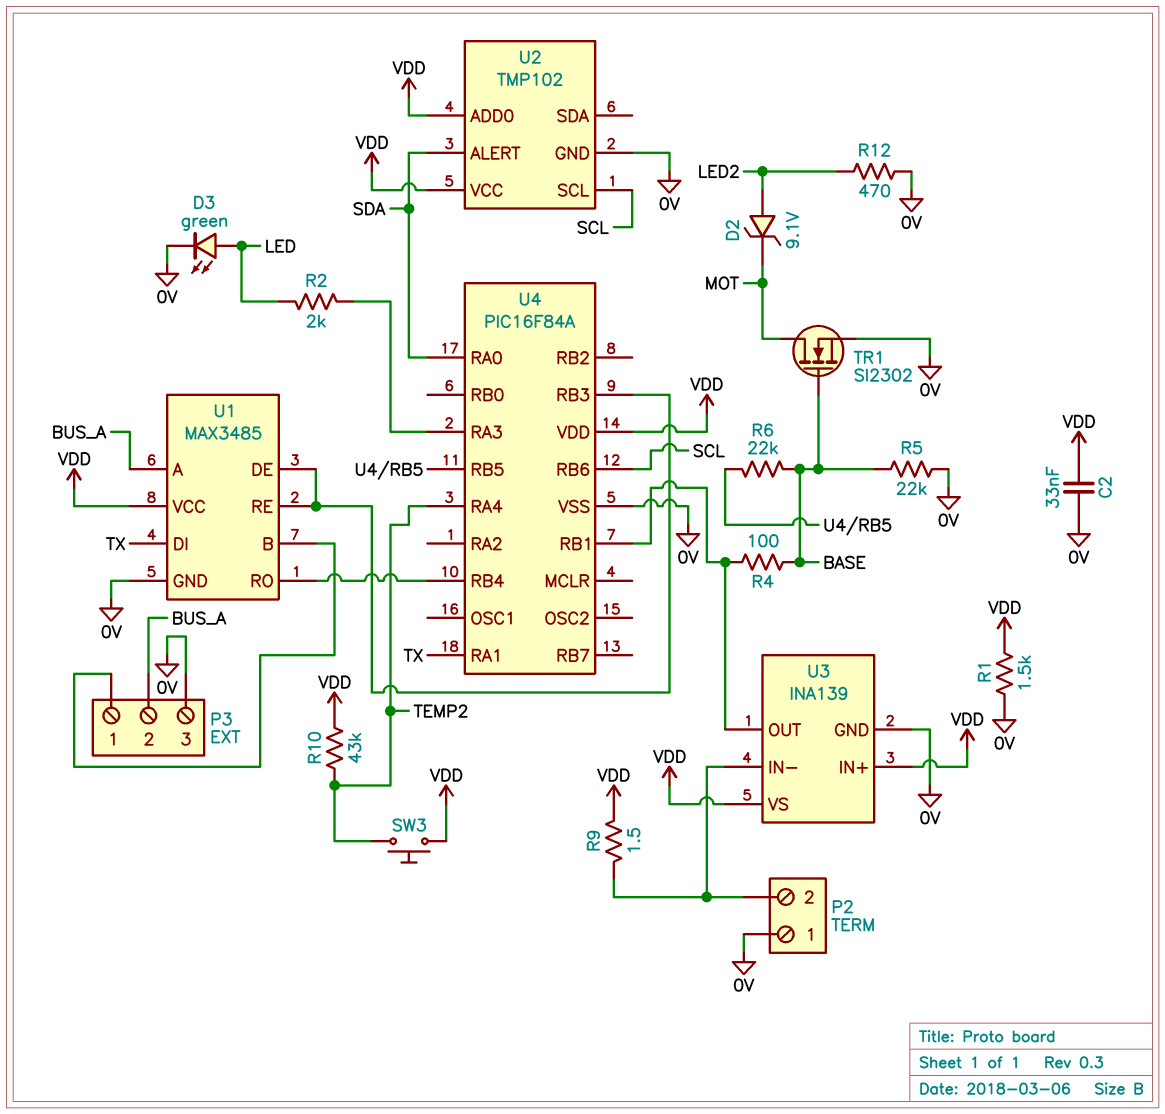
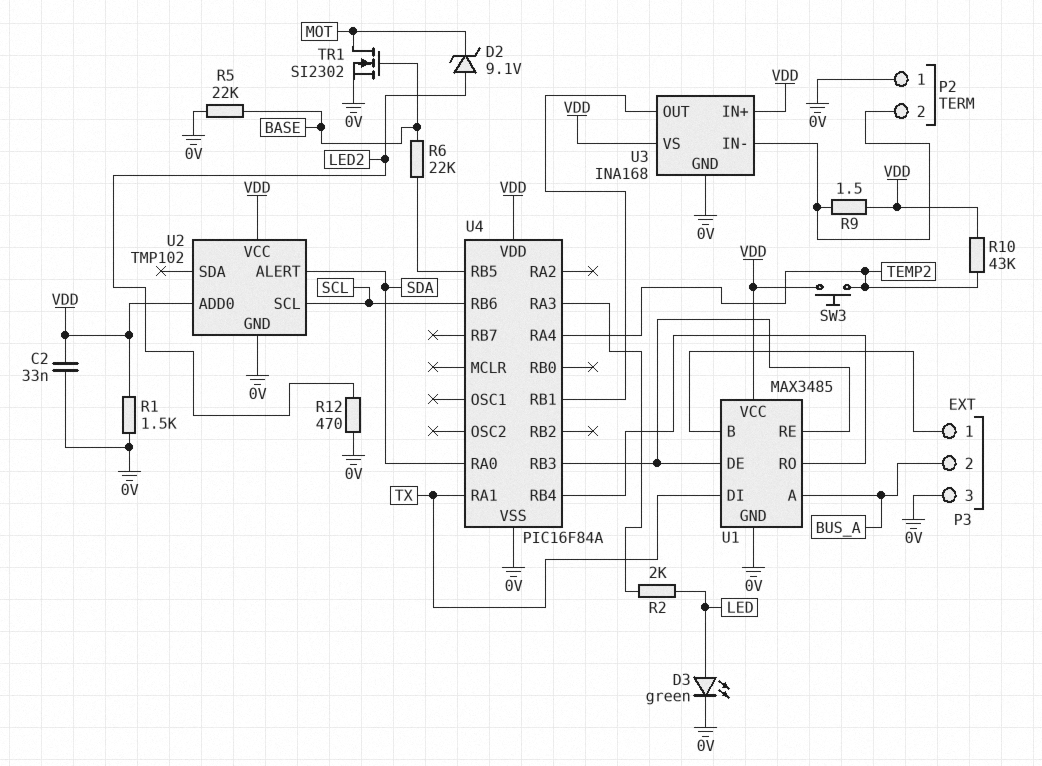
R4: 100 (BASE, U3/OUT) -> none
U3: INA139 -> INA168

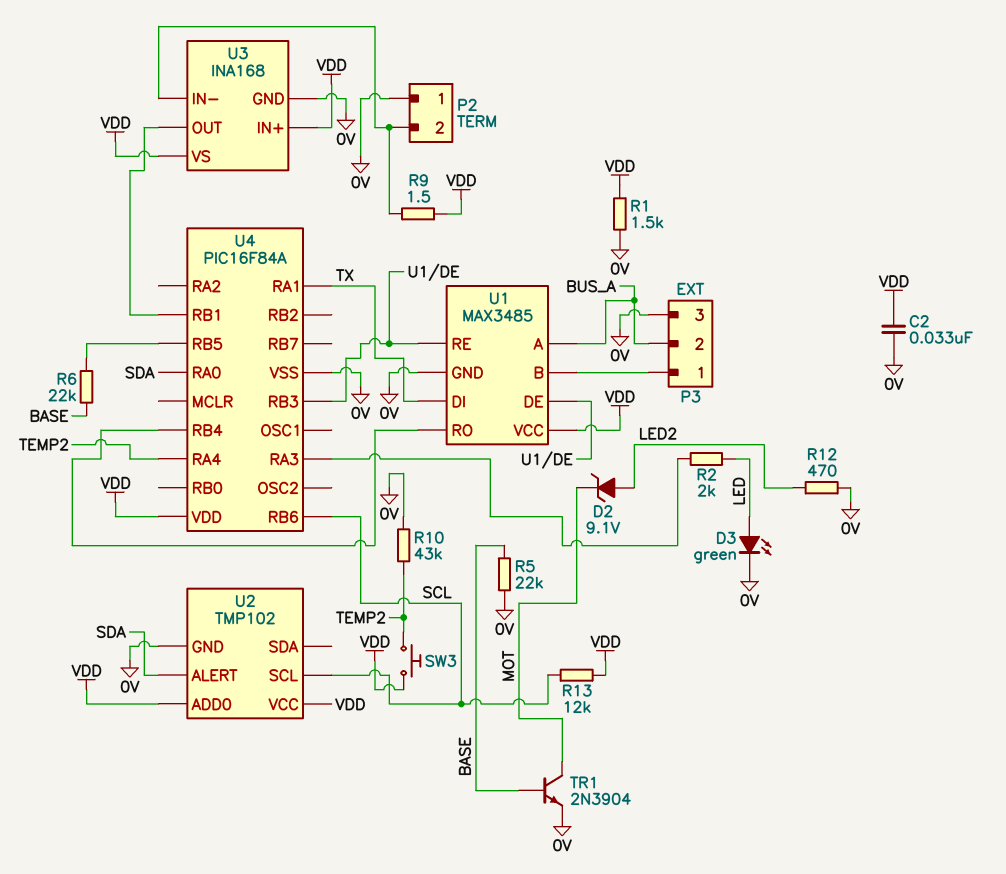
R10: 43k (TEMP2, VDD) -> 43k (0V, TEMP2)
R13: none -> 12k (SCL, VDD)
TR1: NMOS SI2302 (G BASE, D MOT, S 0V) -> NPN 2N3904 (B BASE, C MOT, E 0V)

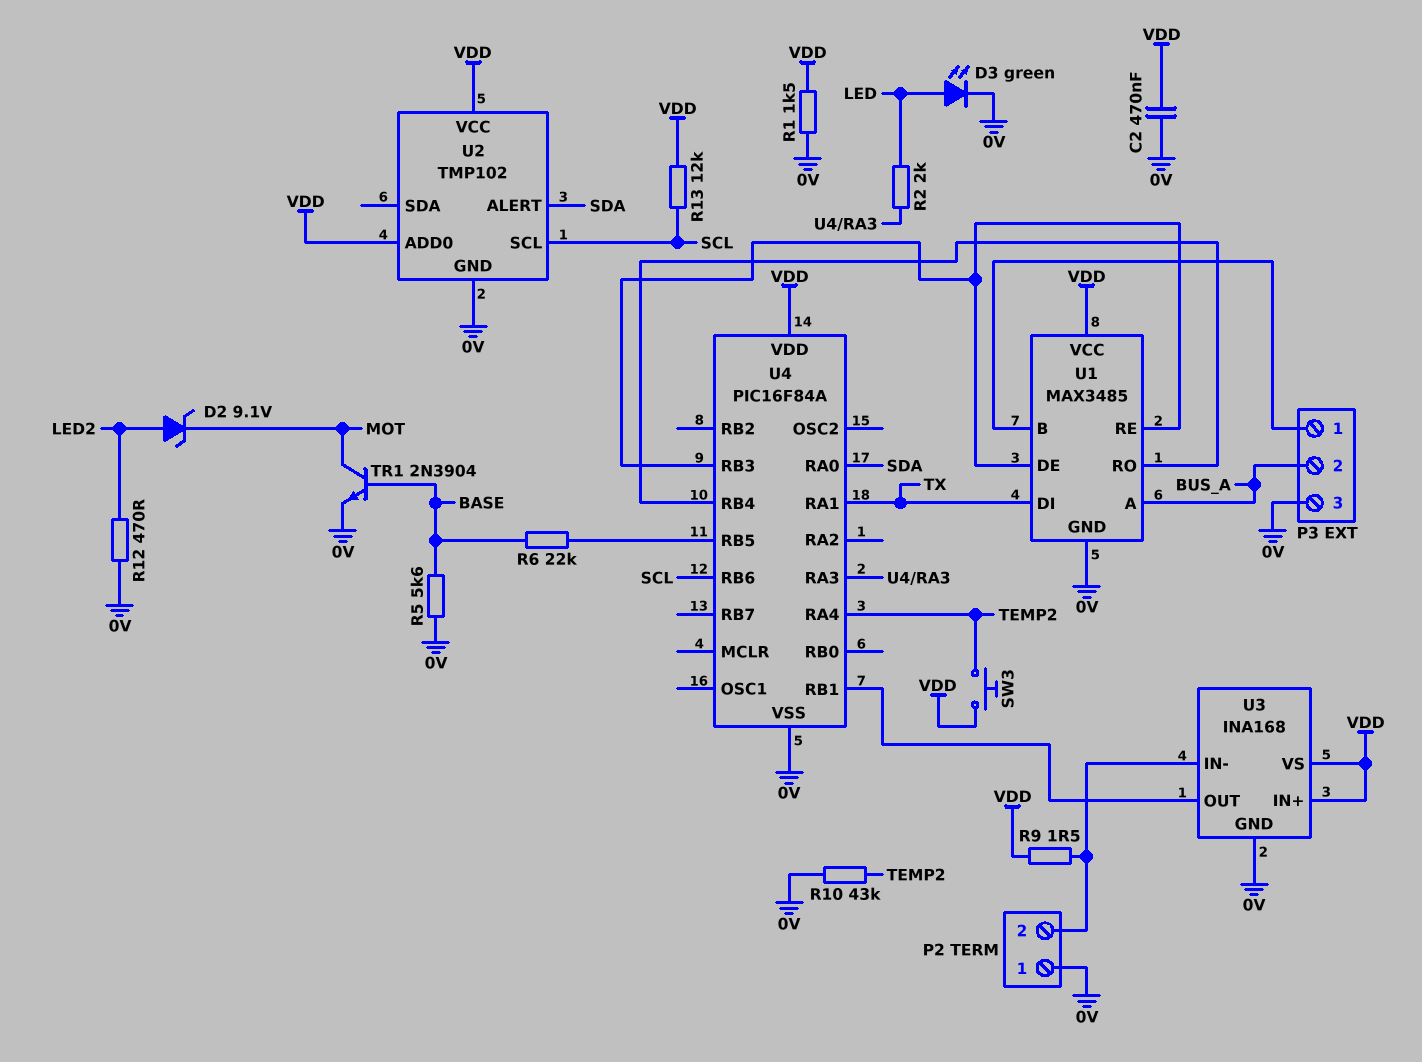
C2: 33nF (0V, VDD) -> 470nF (0V, VDD)
R5: 22k (0V, BASE) -> 5.6k (0V, BASE)

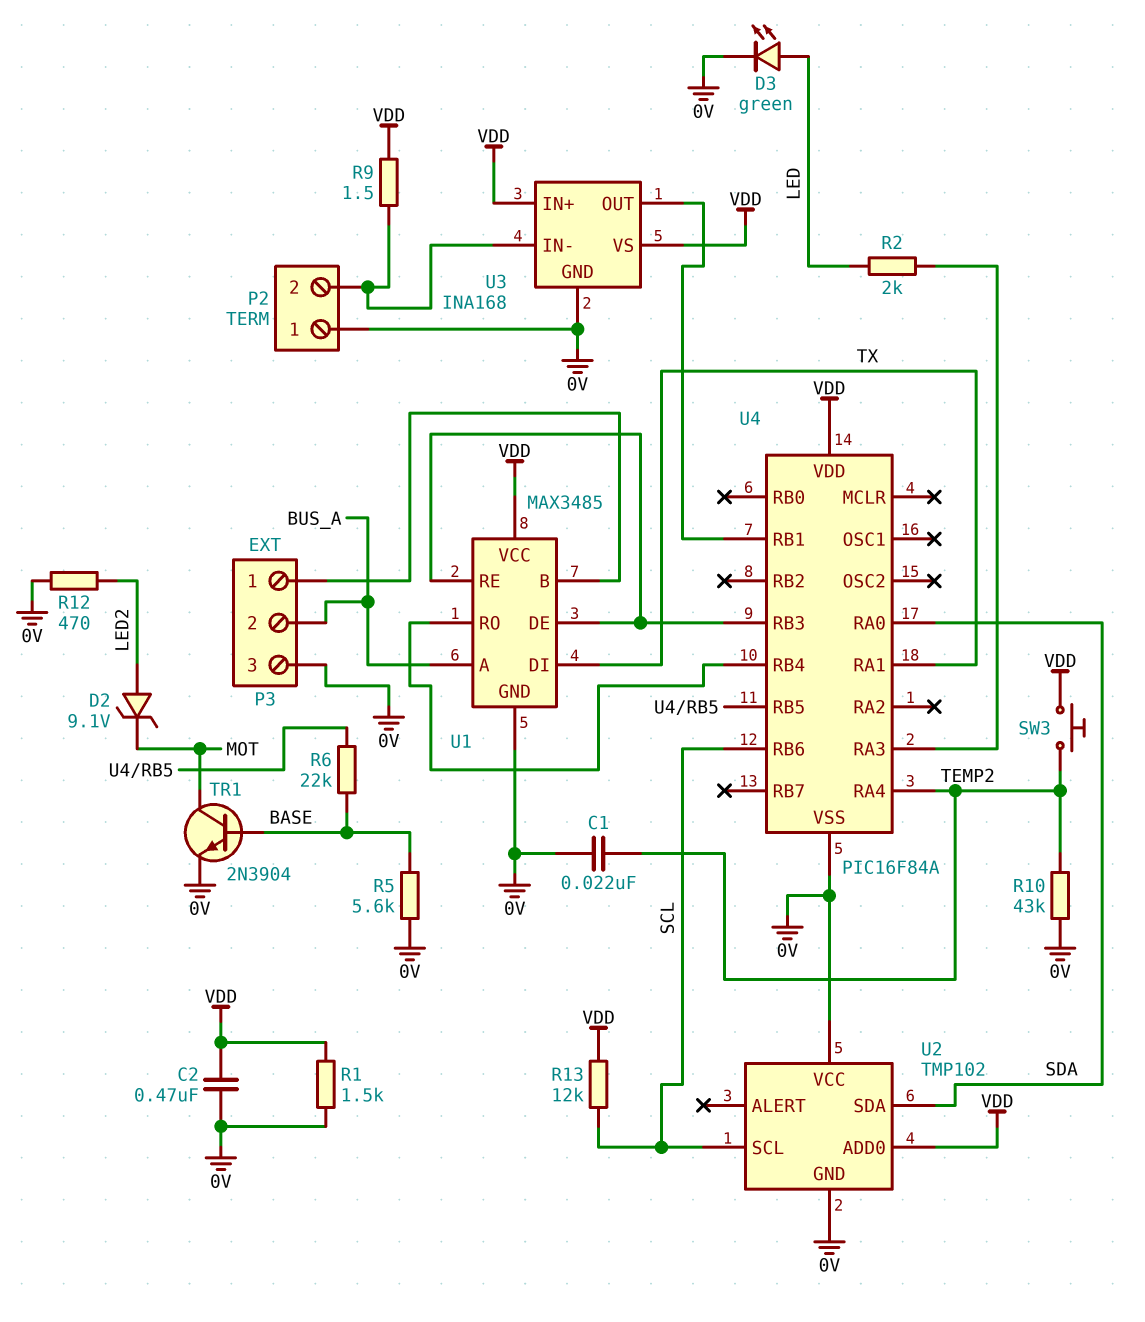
C1: none -> 22nF (0V, TEMP2)
U2 pin ALERT: SDA -> none
U2 pin SDA: none -> SDA
U2 pin VCC: VDD -> 0V

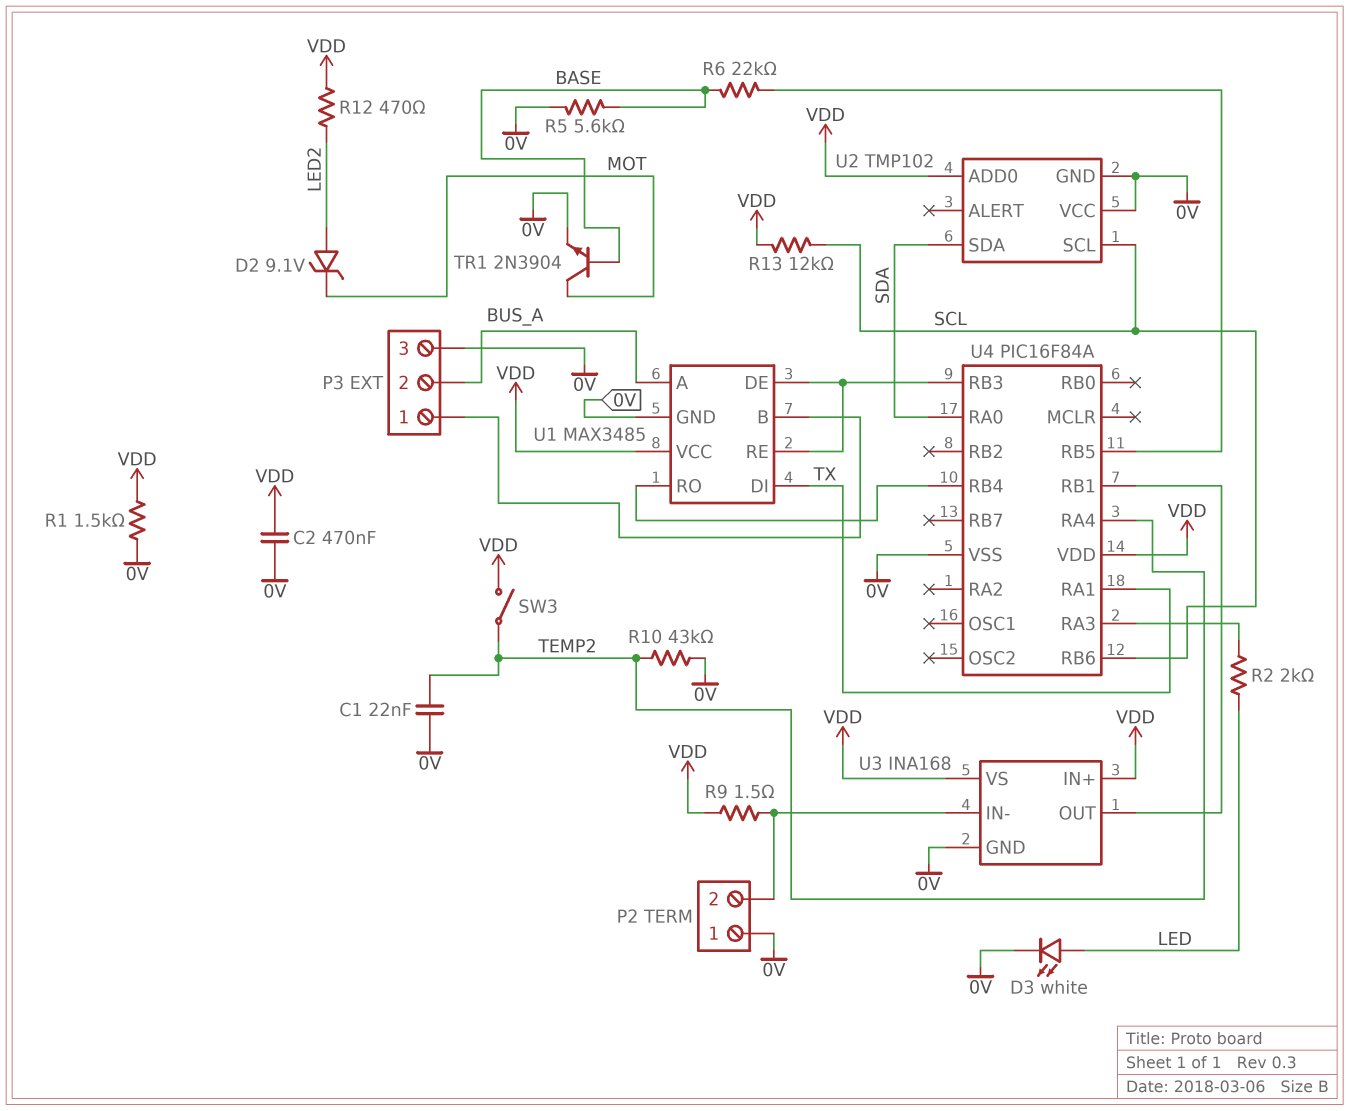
D3: LED green (A LED, K 0V) -> LED white (A LED, K 0V)
R12: 470 (0V, LED2) -> 470 (LED2, VDD)
SW3: button (TEMP2, VDD) -> switch (TEMP2, VDD)

